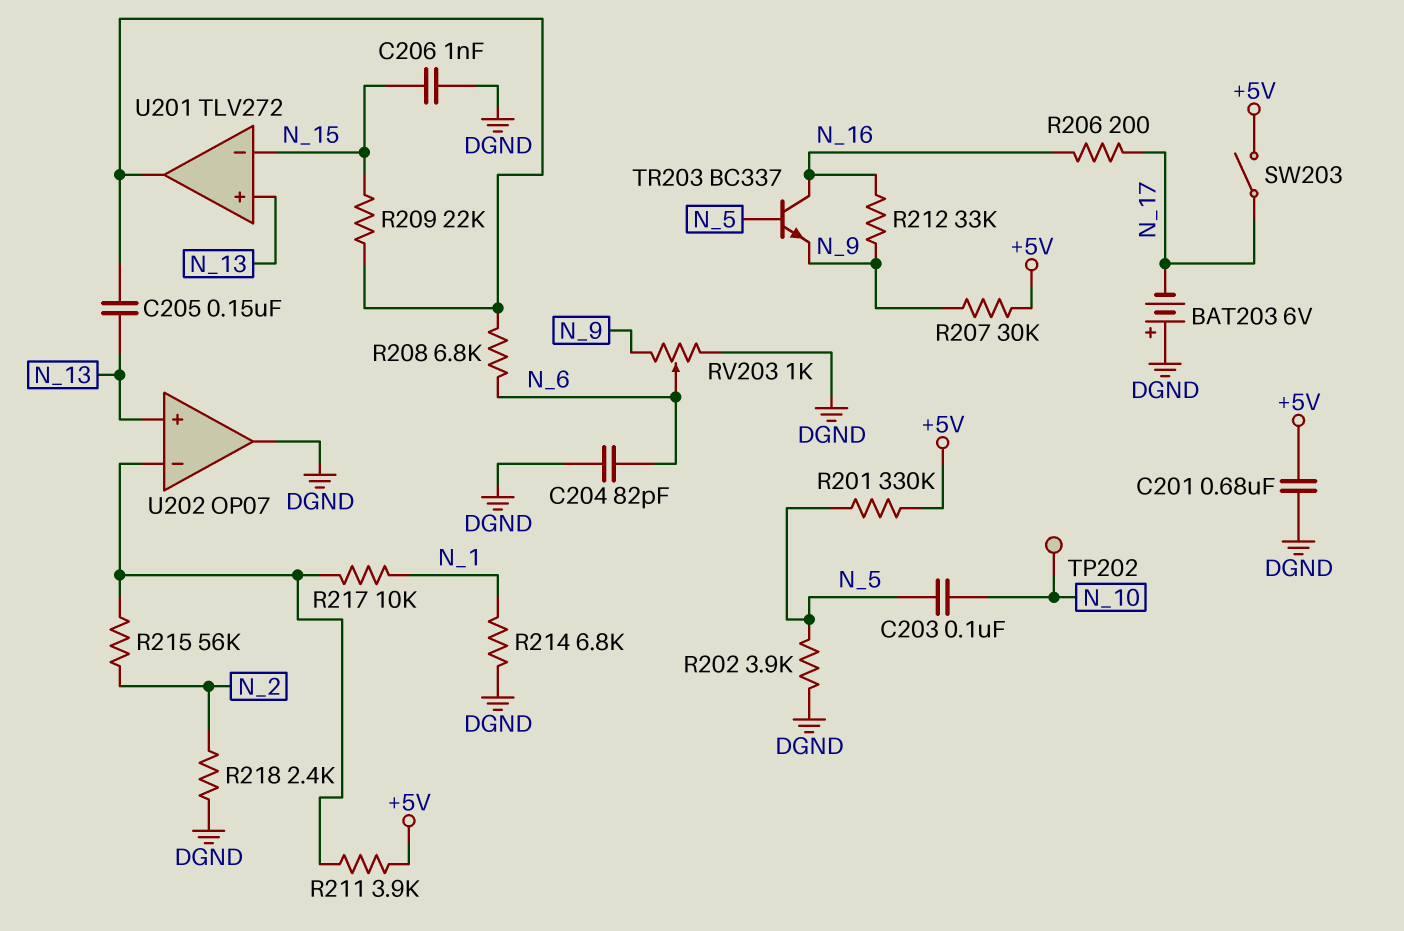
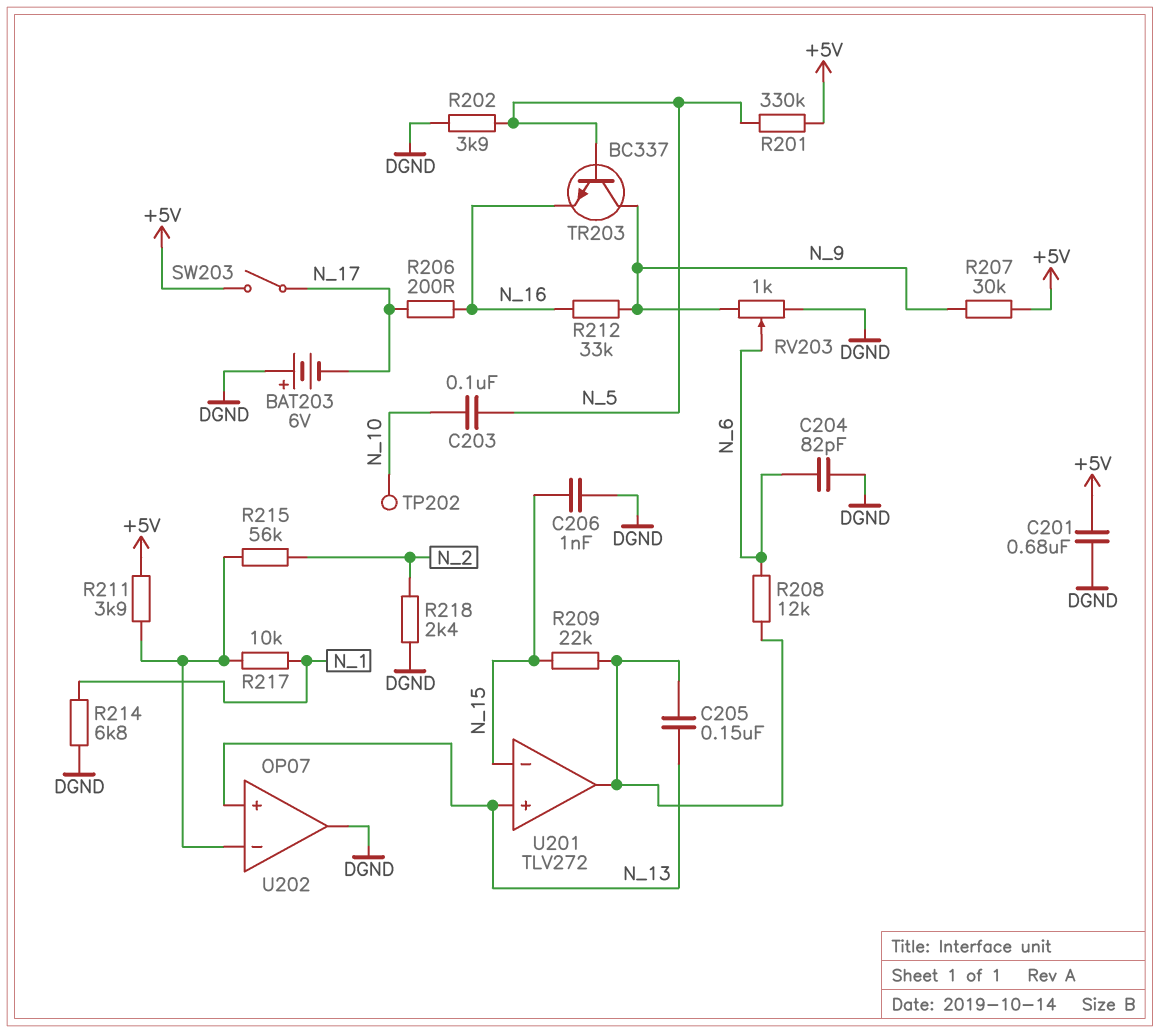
R208: 6.8k (N_6, U201/out) -> 12k (N_6, U201/out)
TR203: NPN BC337 (B N_5, C N_16, E N_9) -> NPN BC337 (B N_5, C N_9, E N_16)

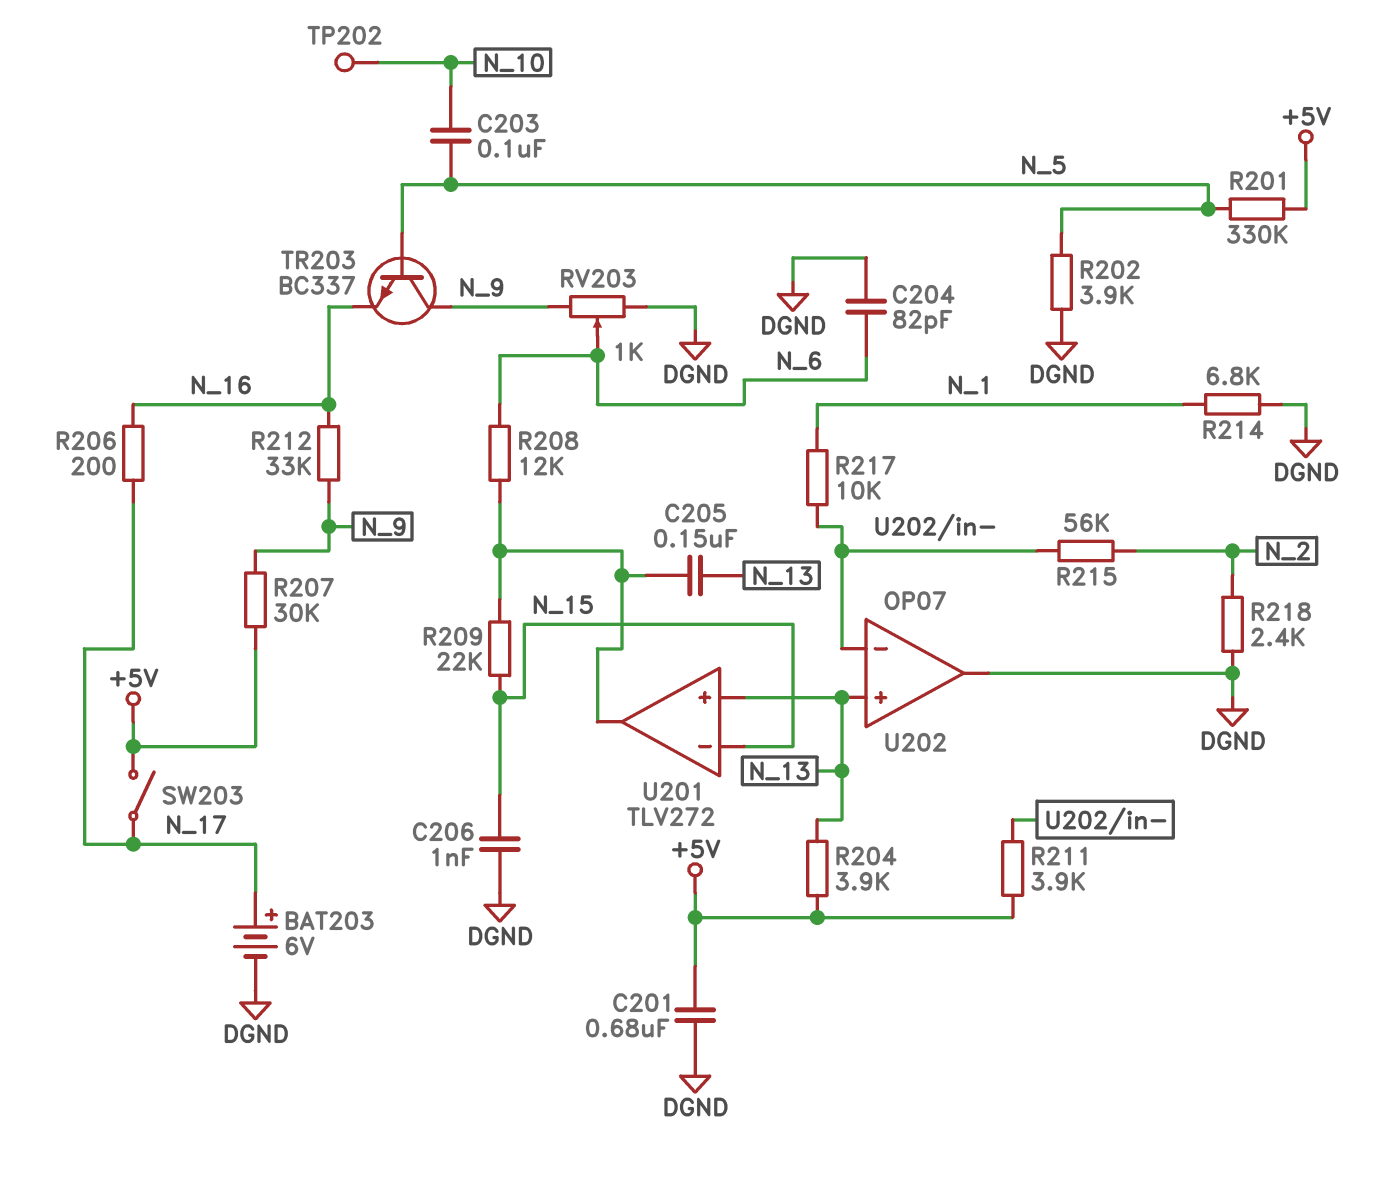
BAT203: 6V (plus DGND, minus N_17) -> 6V (plus N_17, minus DGND)
R204: none -> 3.9k (+5V, N_13)

